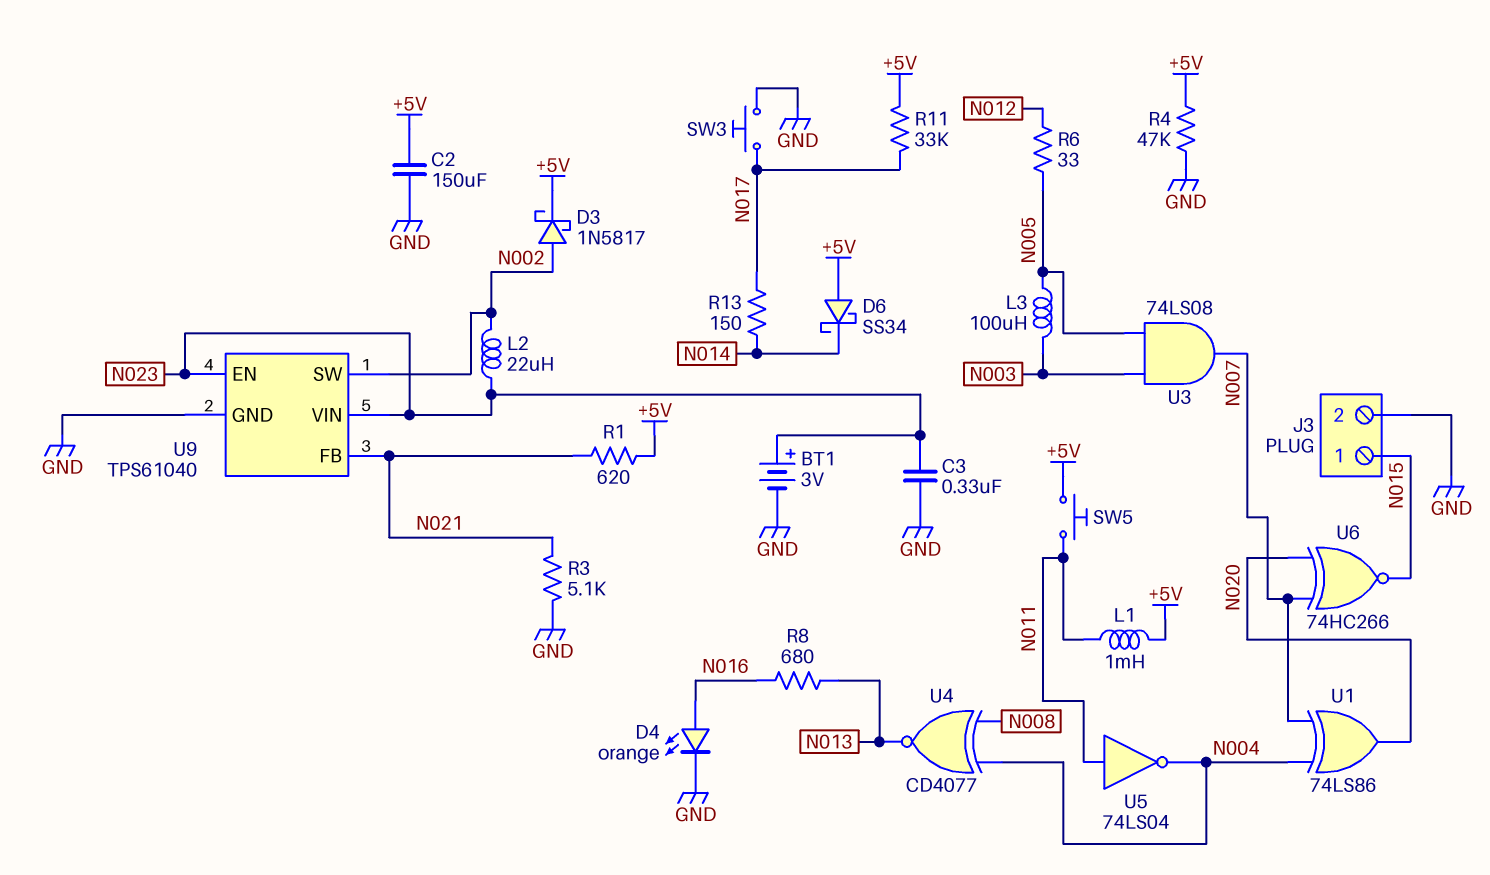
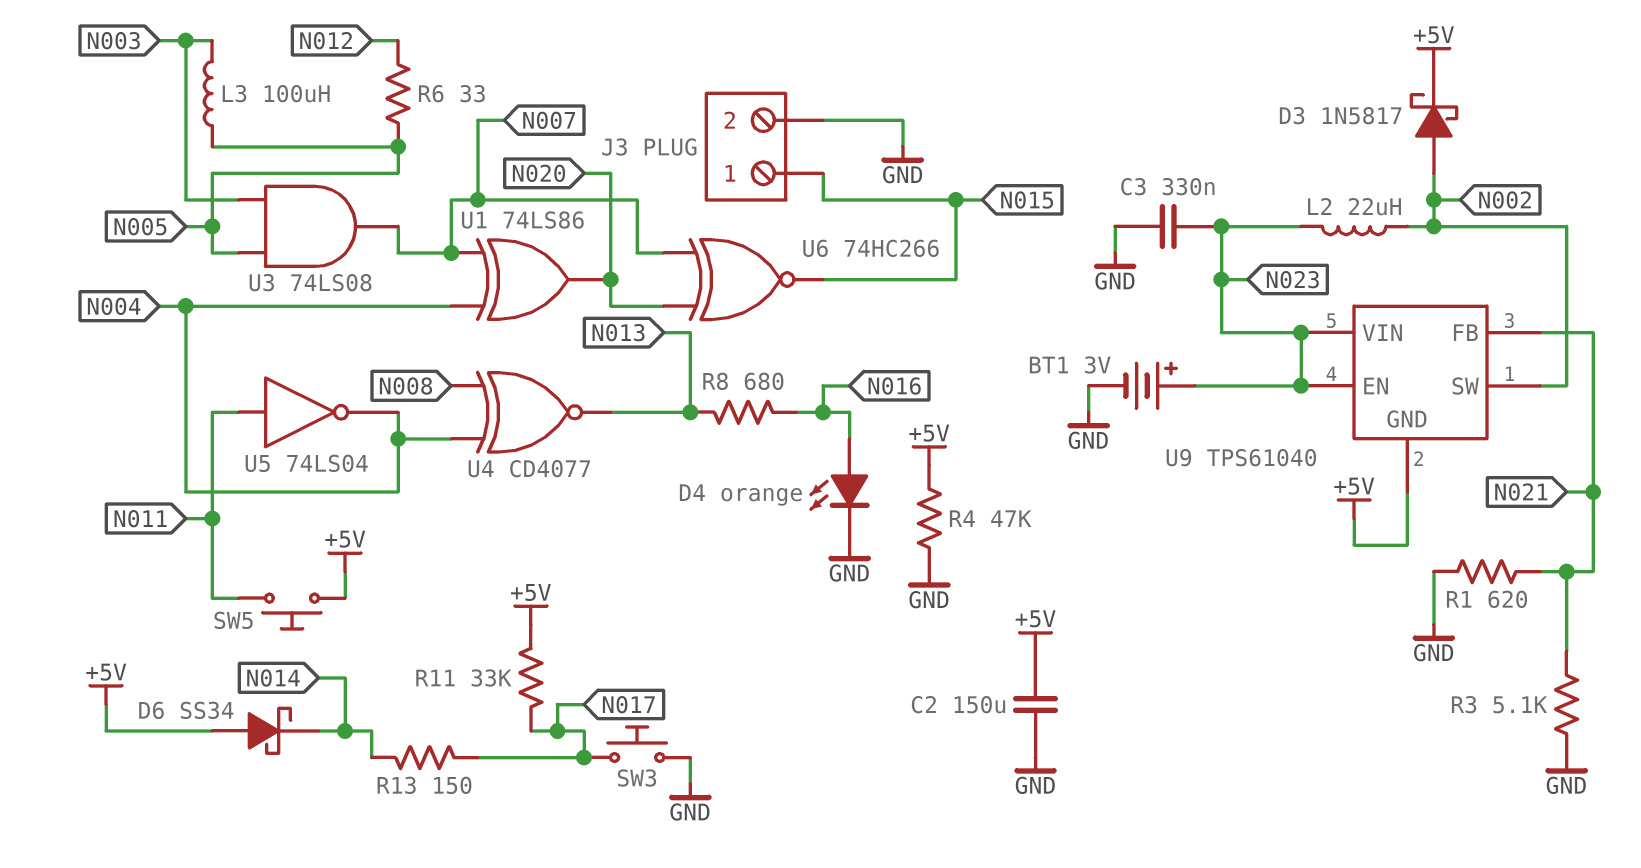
L1: 1mH (+5V, N011) -> none
R1: 620 (+5V, N021) -> 620 (GND, N021)
U9 pin GND: GND -> +5V

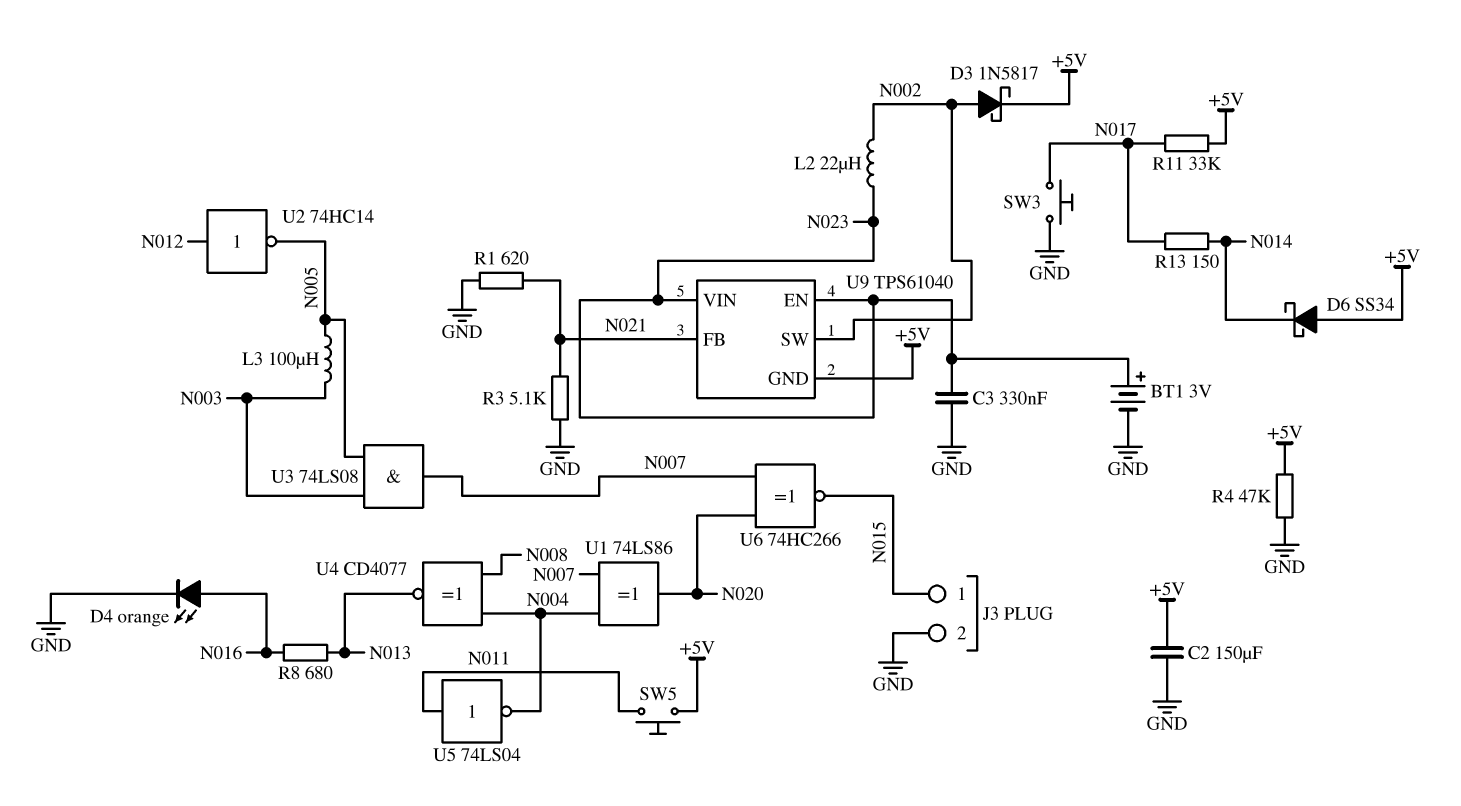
R6: 33 (N005, N012) -> none
U2: none -> NOT 74HC14 (in N012, out N005)

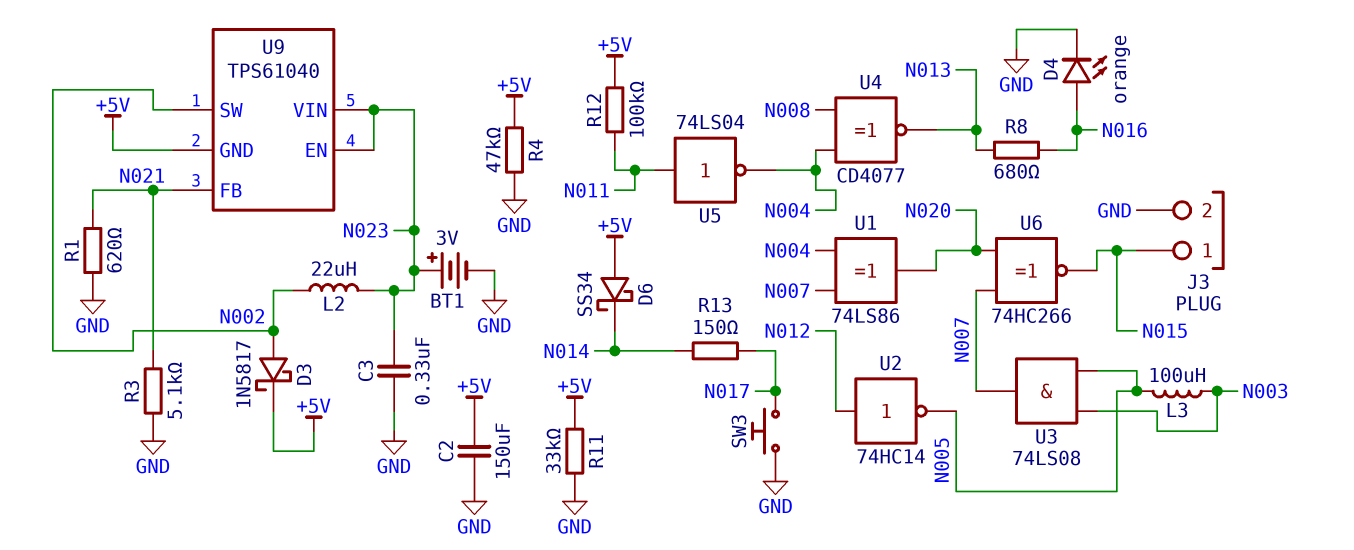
R11: 33k (+5V, N017) -> 33k (+5V, GND)
R12: none -> 100k (+5V, N011)
SW5: button (+5V, N011) -> none

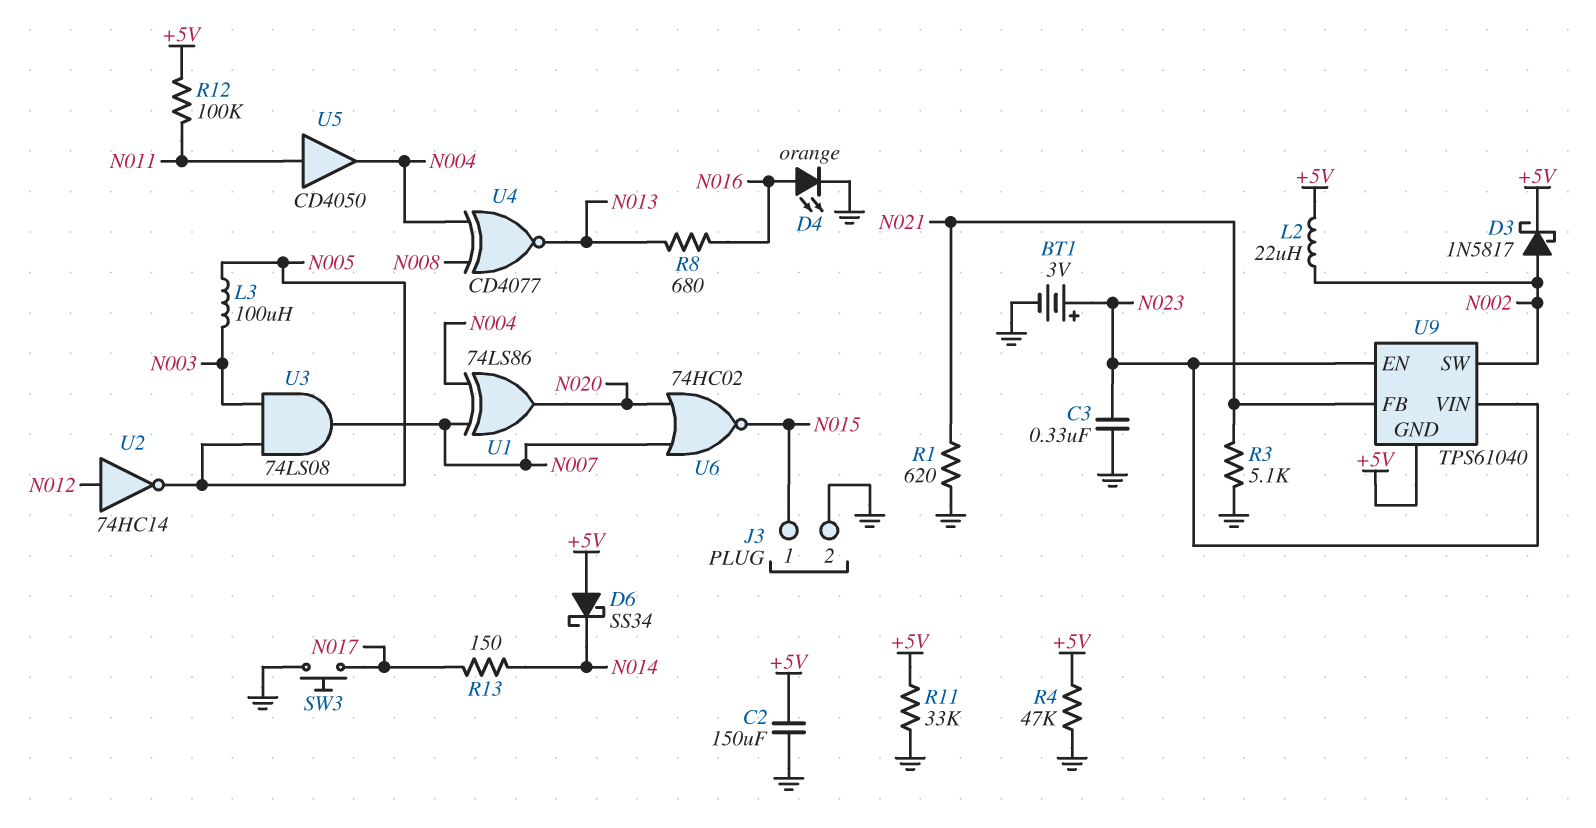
L2: 22uH (N002, N023) -> 22uH (+5V, N002)
U5: NOT 74LS04 (in N011, out N004) -> buffer CD4050 (in N011, out N004)
U6: XNOR 74HC266 (in N007, in N020, out N015) -> NOR 74HC02 (in N007, in N020, out N015)

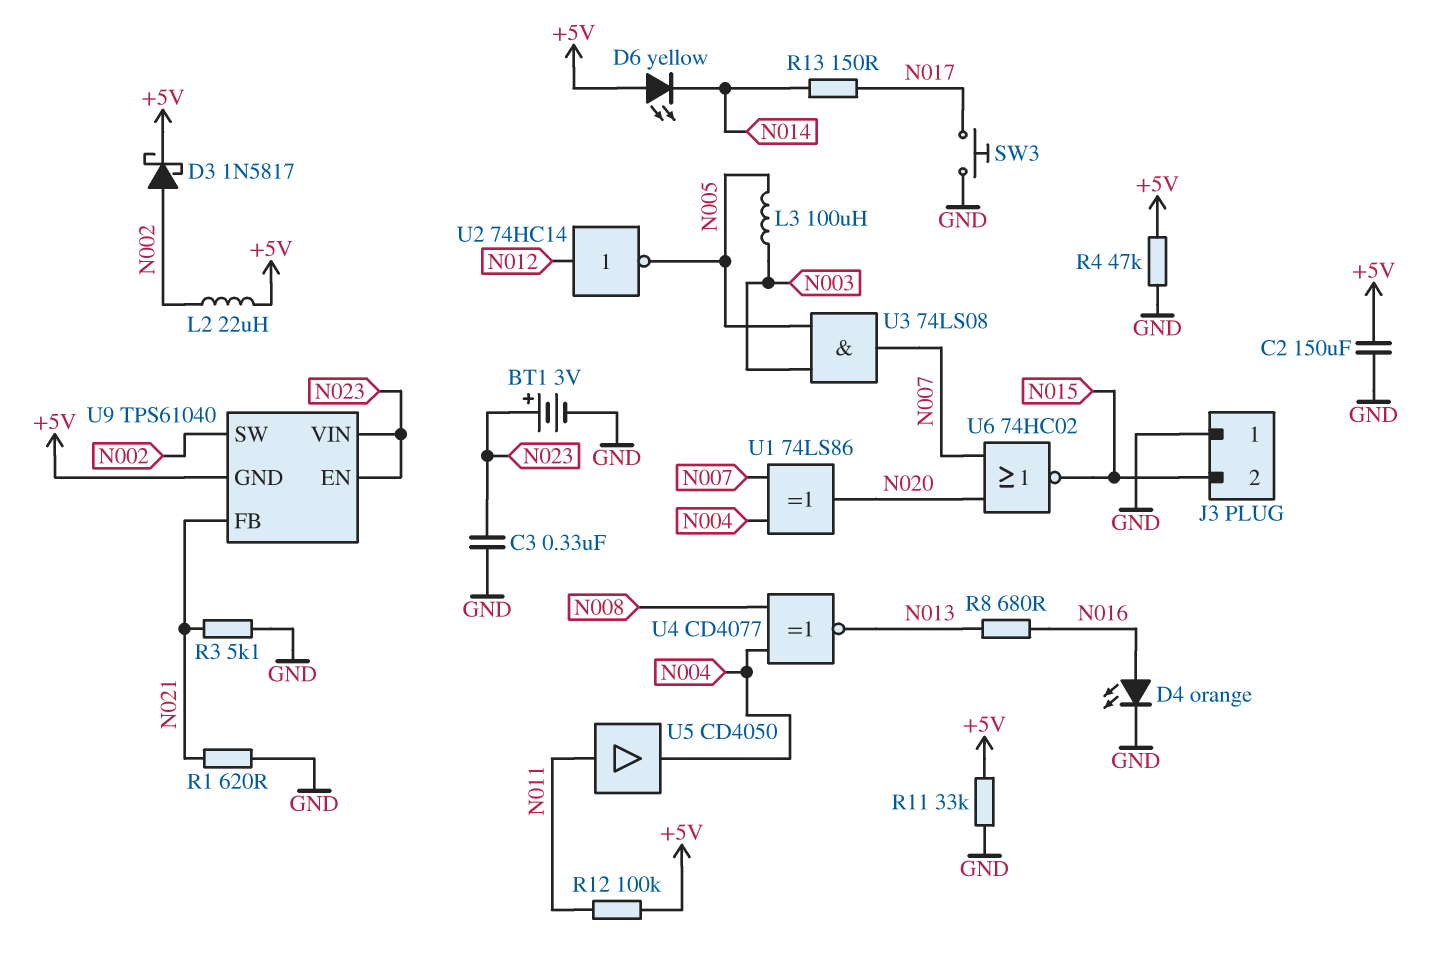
D6: schottky SS34 (A +5V, K N014) -> LED yellow (A +5V, K N014)
J3 pin 1: N015 -> GND
J3 pin 2: GND -> N015

